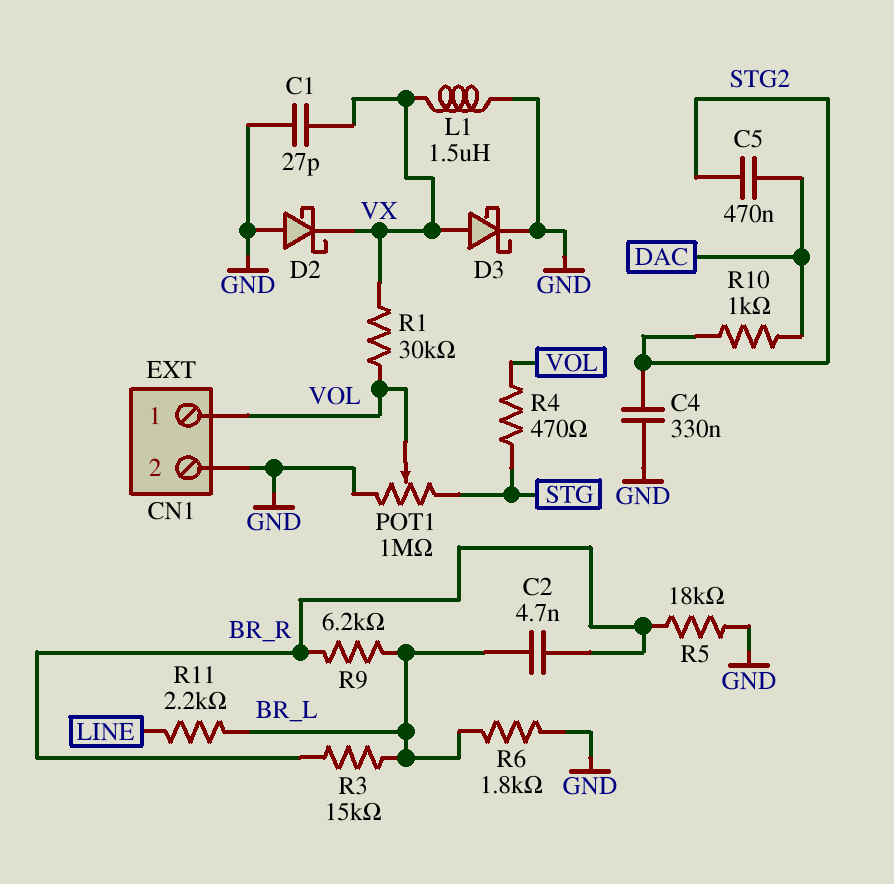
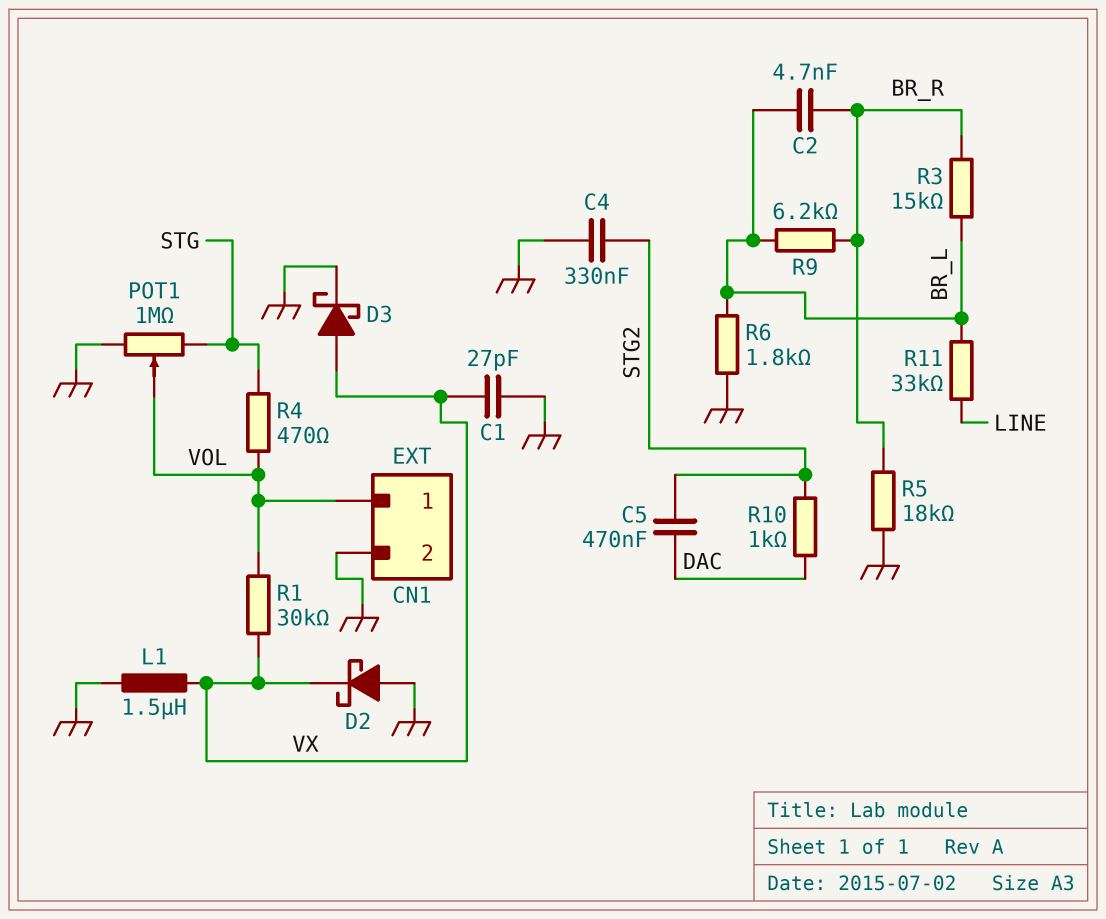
R11: 2.2k (BR_L, LINE) -> 33k (BR_L, LINE)

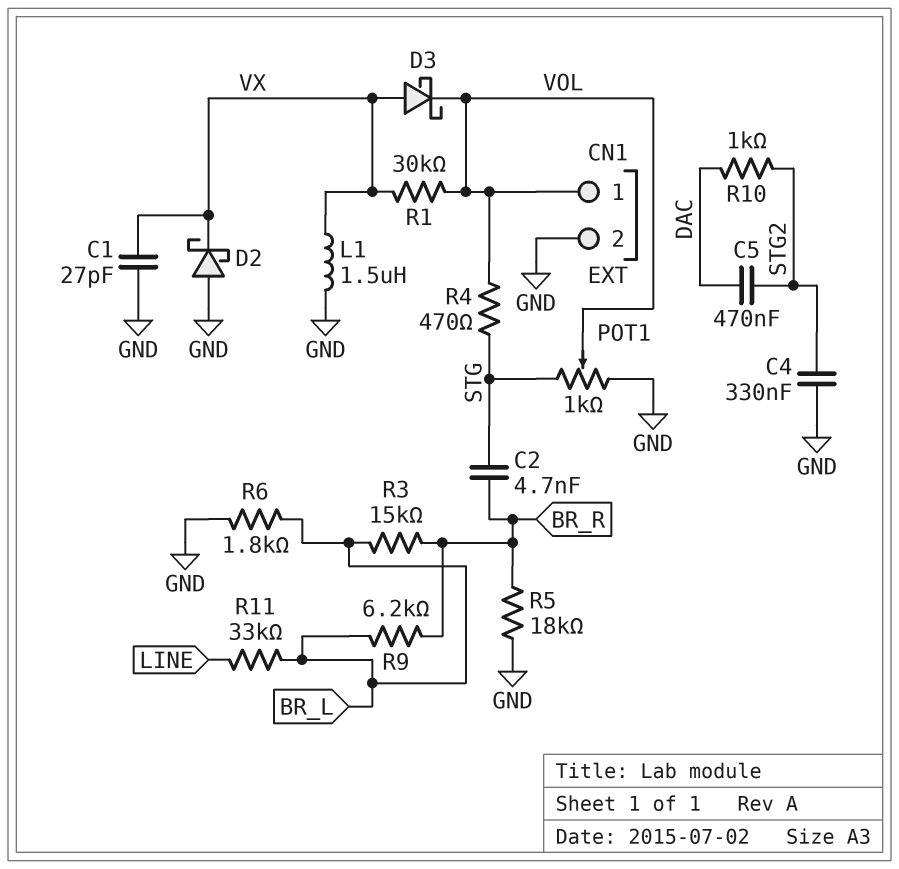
C2: 4.7nF (BR_L, BR_R) -> 4.7nF (BR_R, STG)
D3: schottky (A VX, K GND) -> schottky (A VX, K VOL)
POT1: 1M (GND, STG, wiper VOL) -> 1k (GND, STG, wiper VOL)

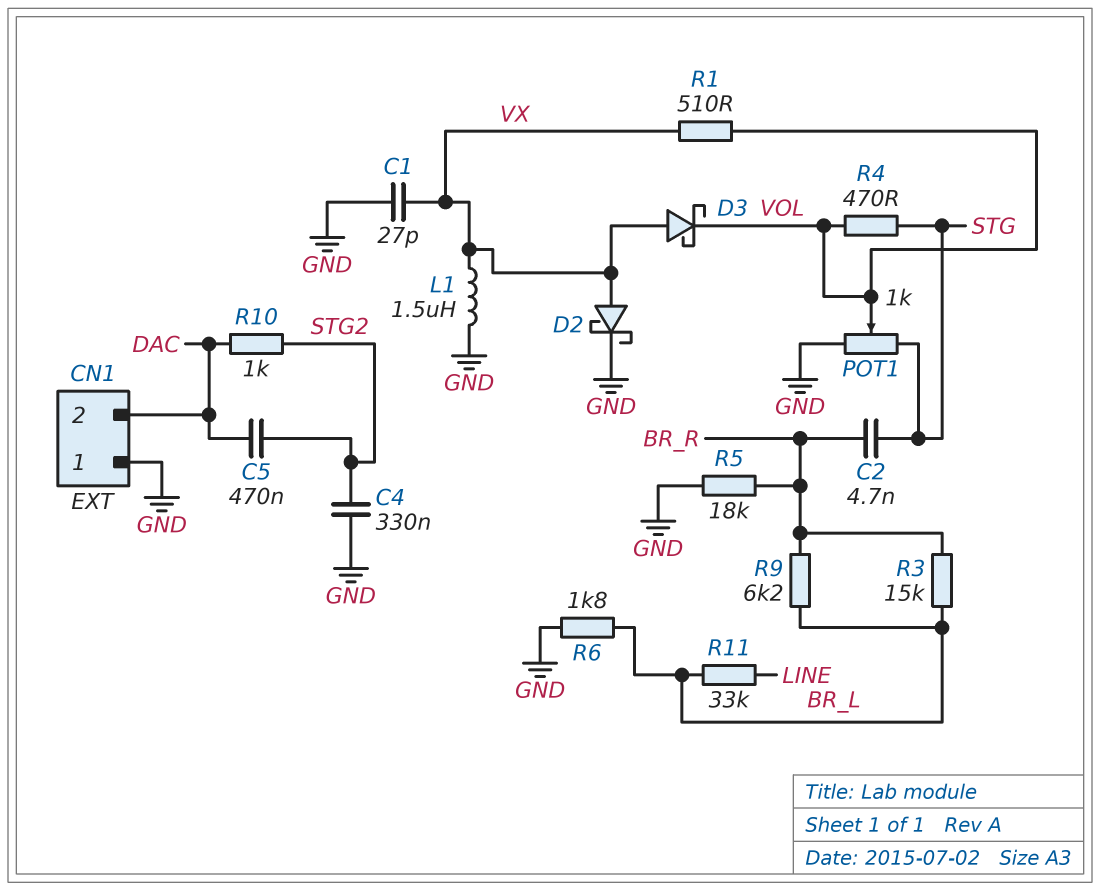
CN1 pin 1: VOL -> GND
CN1 pin 2: GND -> DAC
D2: schottky (A GND, K VX) -> schottky (A VX, K GND)
R1: 30k (VOL, VX) -> 510 (VOL, VX)

